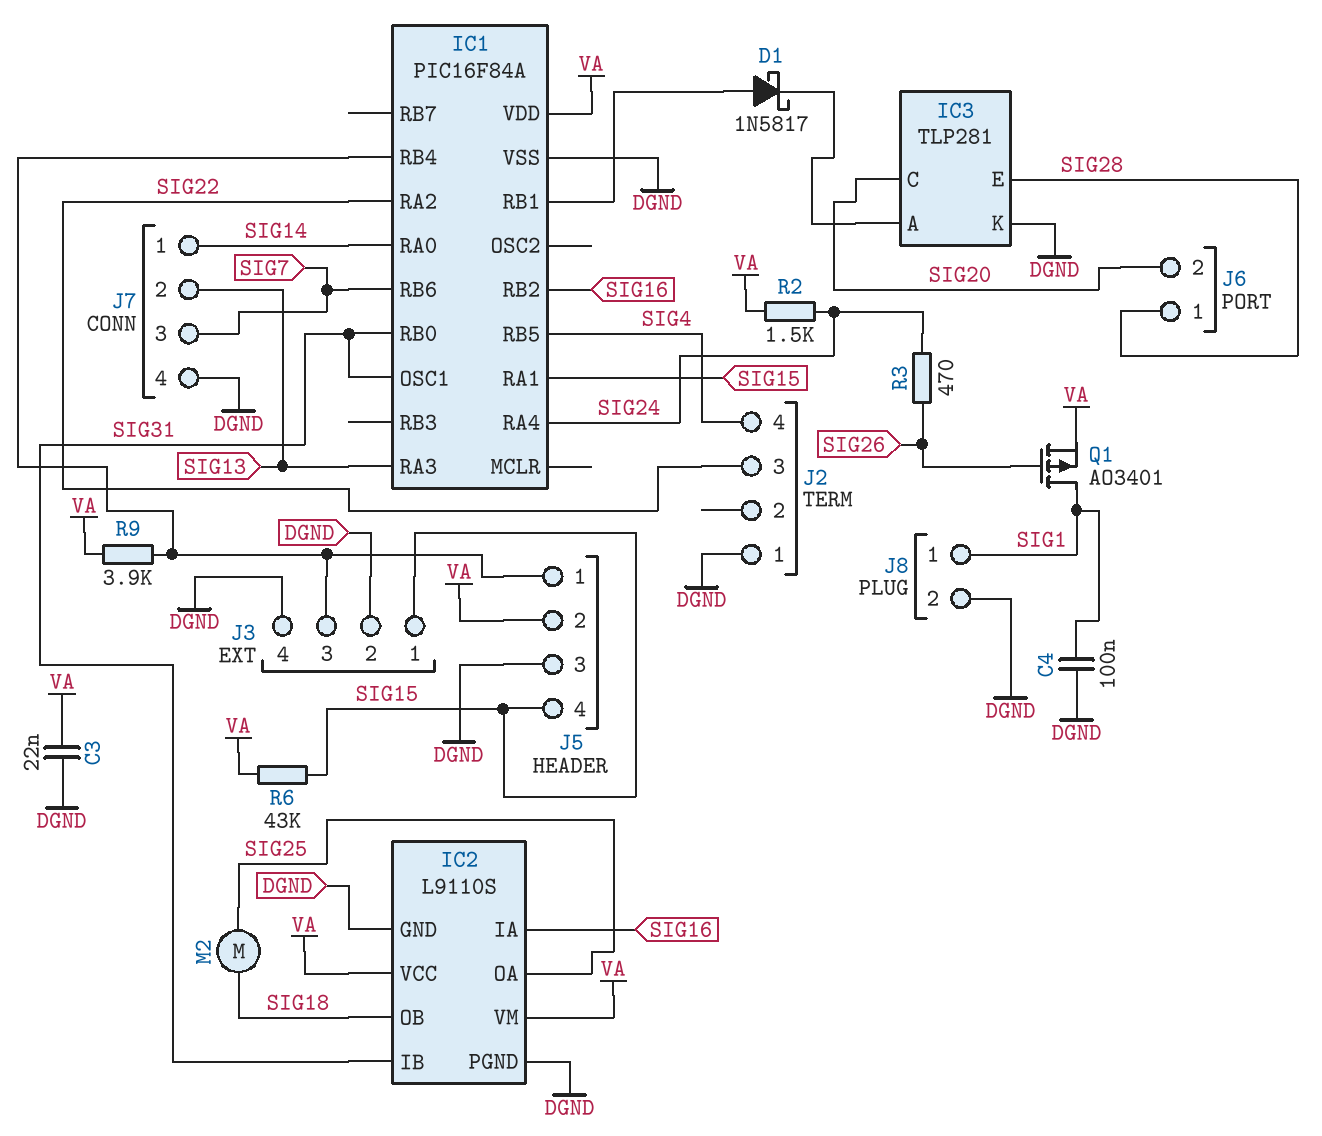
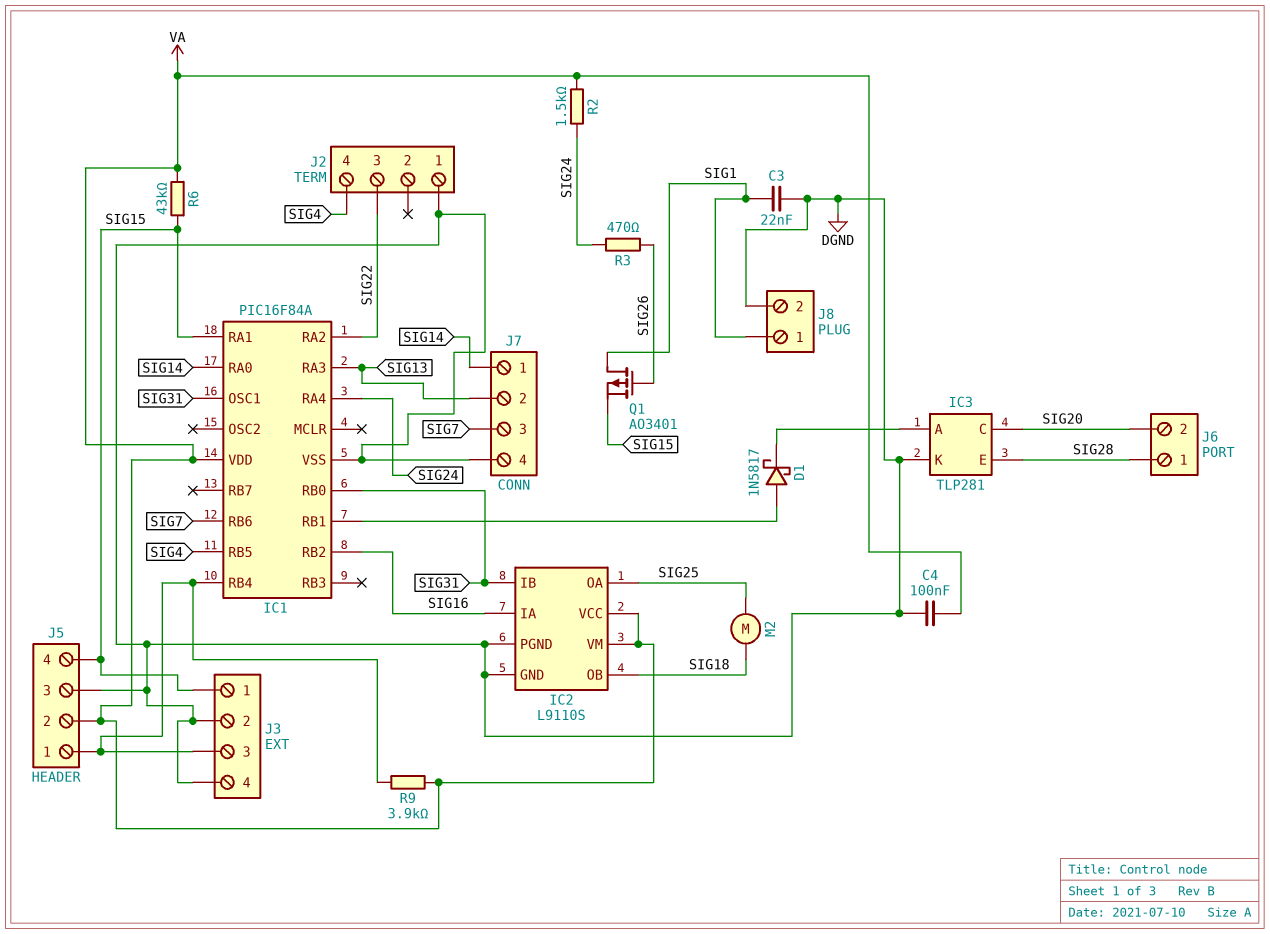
C3: 22nF (DGND, VA) -> 22nF (DGND, SIG1)
C4: 100nF (DGND, SIG1) -> 100nF (DGND, VA)
Q1: PMOS AO3401 (G SIG26, D SIG1, S VA) -> PMOS AO3401 (G SIG26, D SIG1, S SIG15)

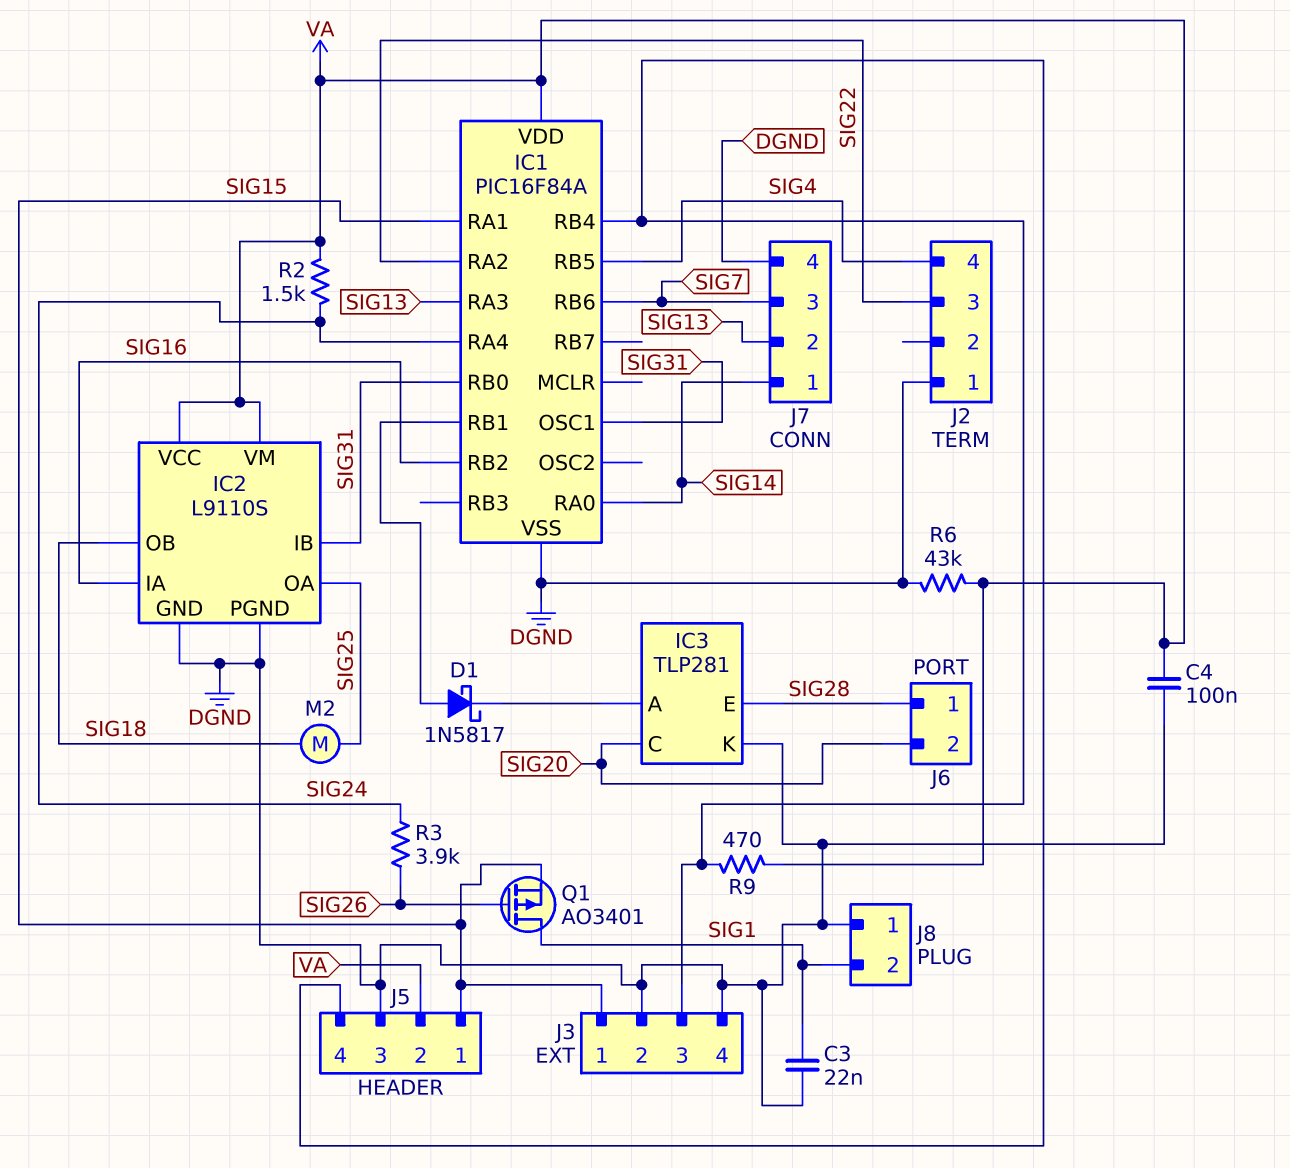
J5 pin 1: IC1/RB4 -> SIG15
J5 pin 4: SIG15 -> IC1/RB4
J8 pin 1: SIG1 -> DGND
J8 pin 2: DGND -> SIG1
R3: 470 (SIG24, SIG26) -> 3.9k (SIG24, SIG26)
R6: 43k (SIG15, VA) -> 43k (DGND, VA)
R9: 3.9k (IC1/RB4, VA) -> 470 (IC1/RB4, VA)

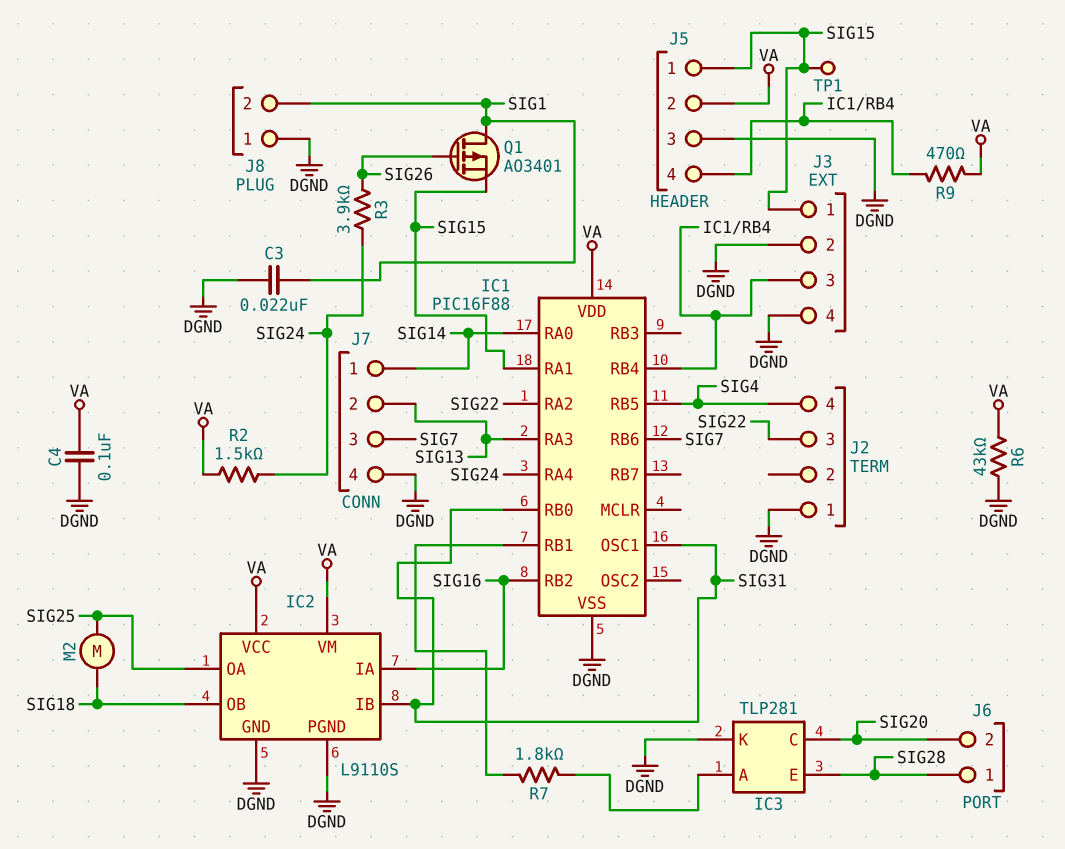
D1: schottky 1N5817 (A IC1/RB1, K IC3/A) -> none
IC1: PIC16F84A -> PIC16F88
R7: none -> 1.8k (IC1/RB1, IC3/A)
TP1: none -> test point (SIG15)

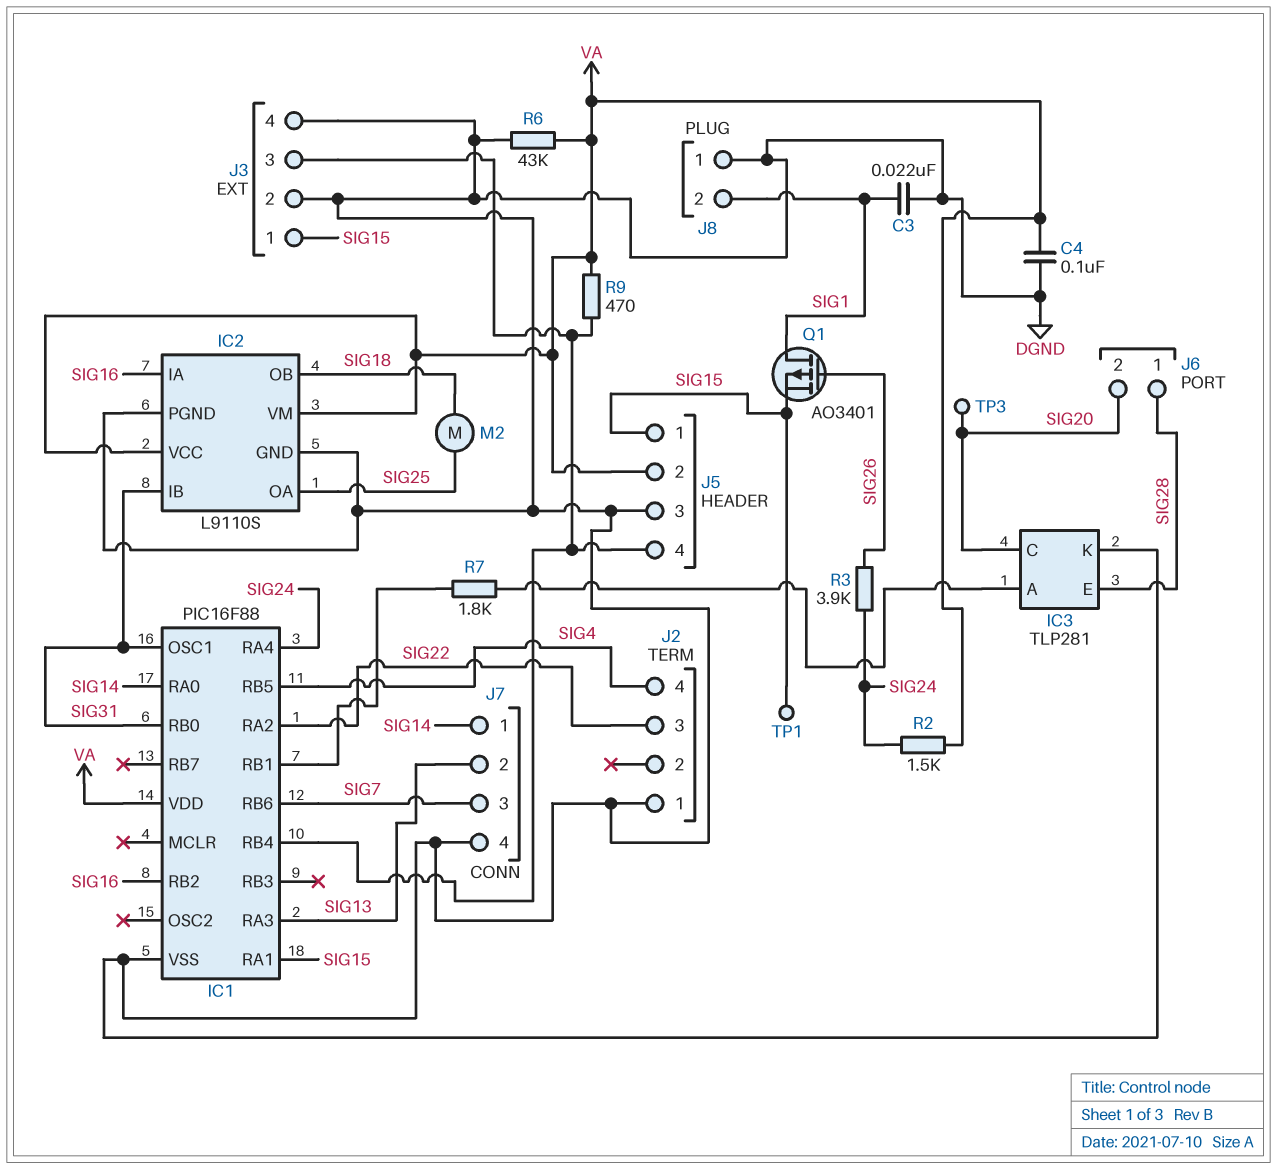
TP3: none -> test point (SIG20)

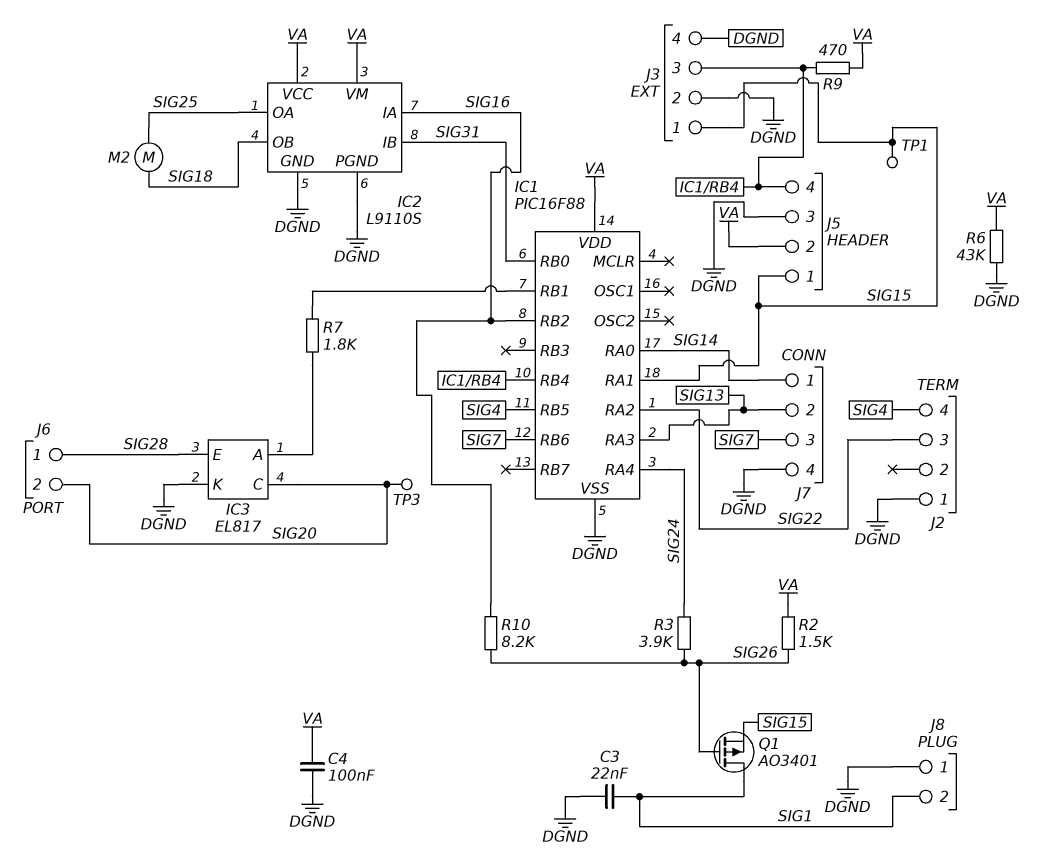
IC1 pin OSC1: SIG31 -> none
IC3: TLP281 -> EL817
R2: 1.5k (SIG24, VA) -> 1.5k (SIG26, VA)
R10: none -> 8.2k (SIG16, SIG26)

